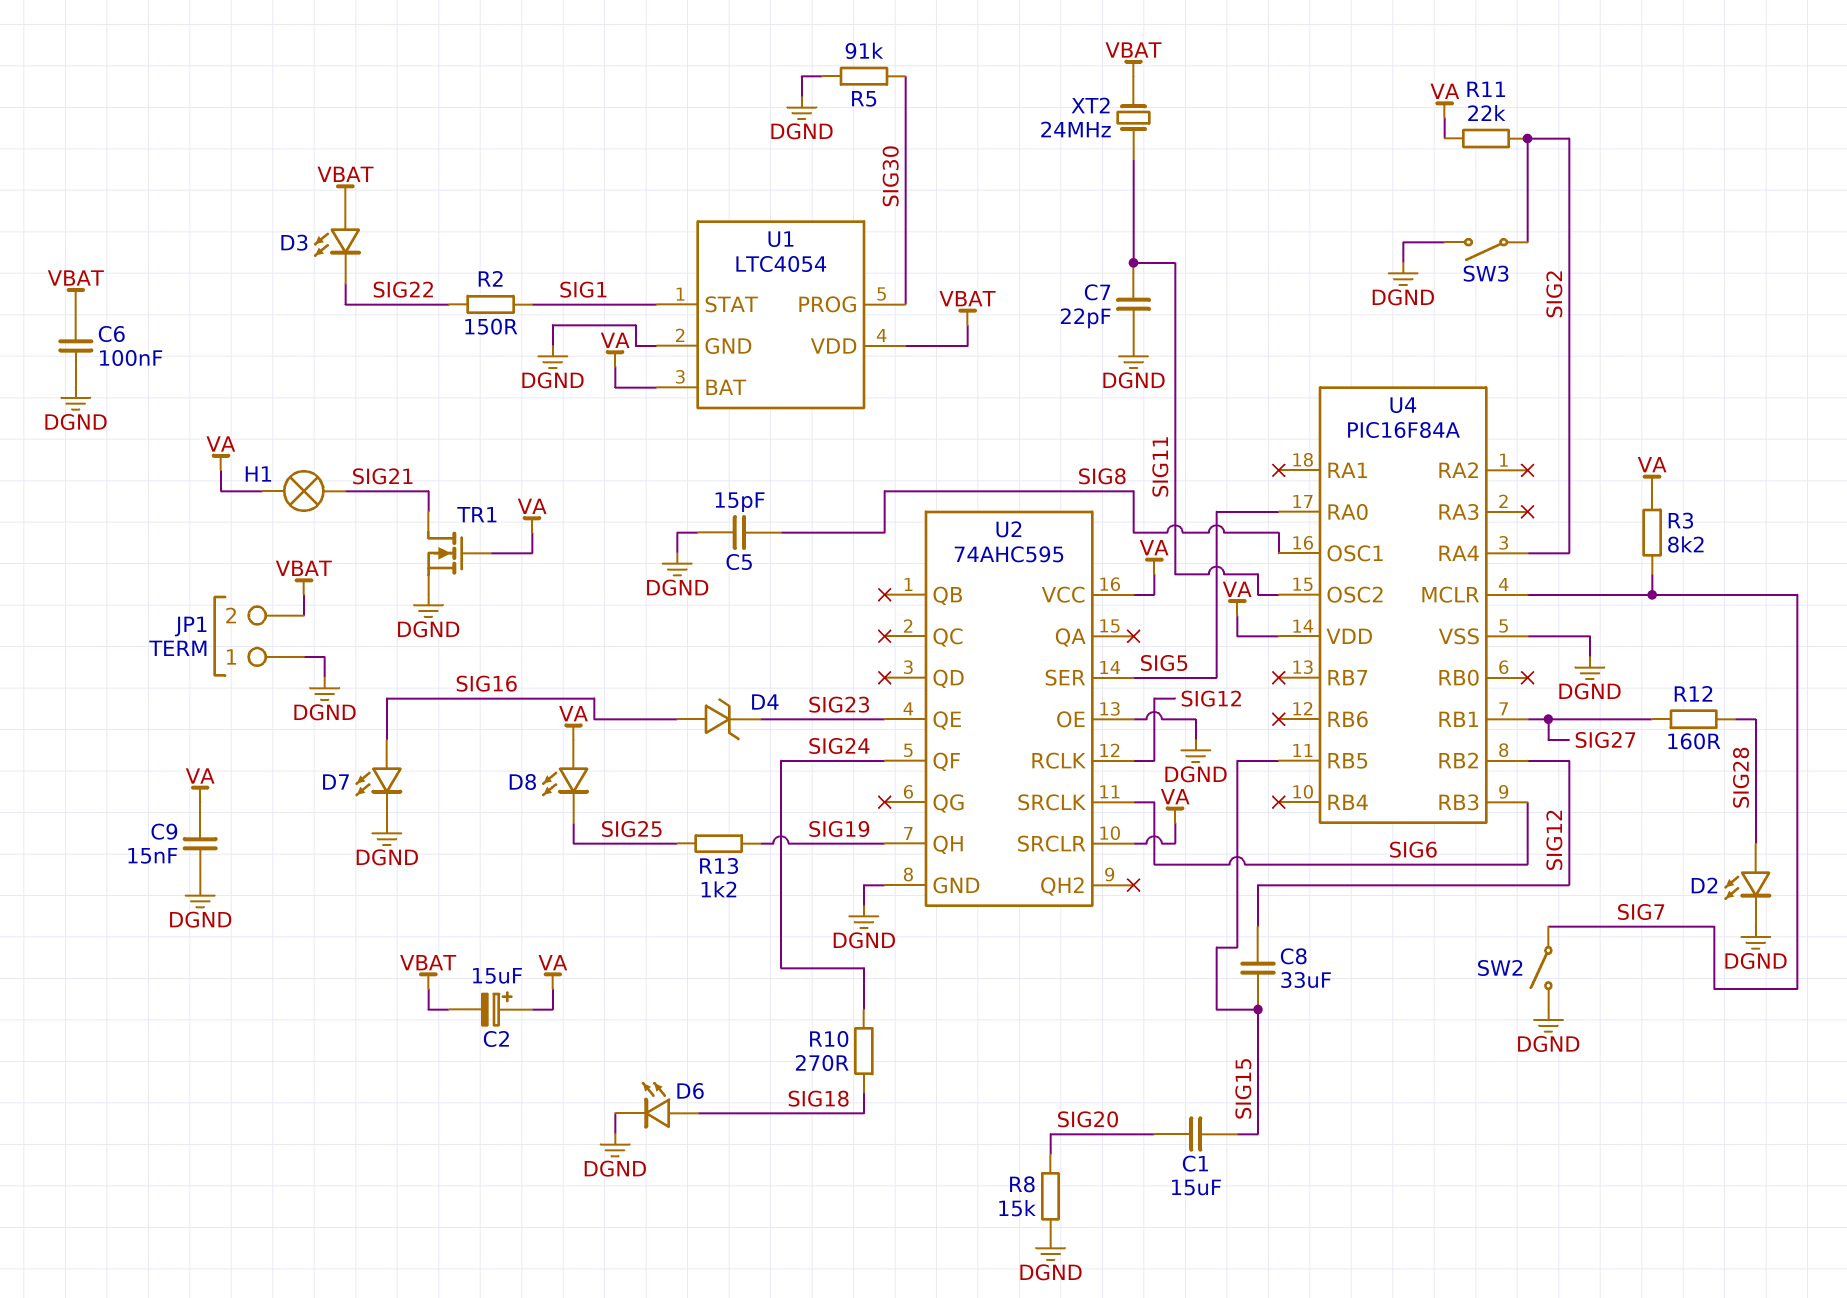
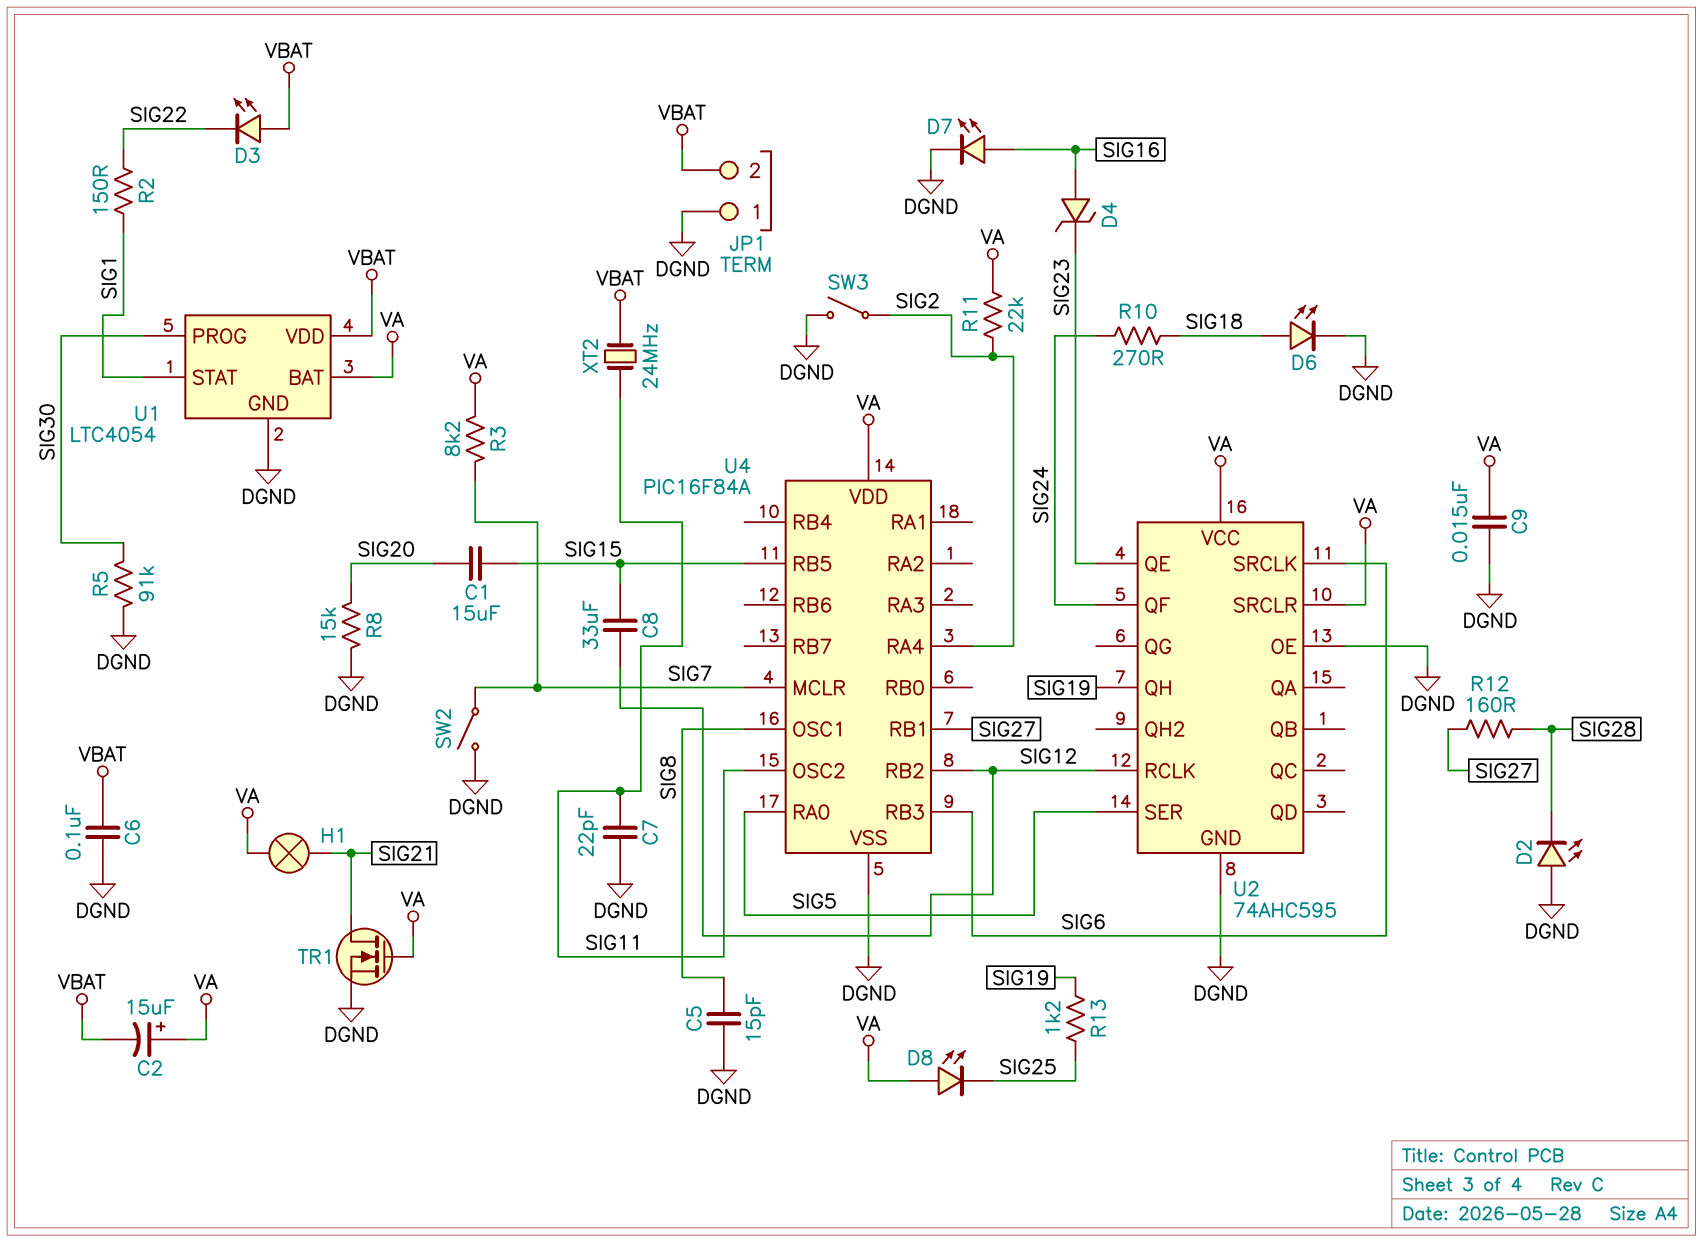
D2: LED (A SIG28, K DGND) -> LED (A DGND, K SIG28)

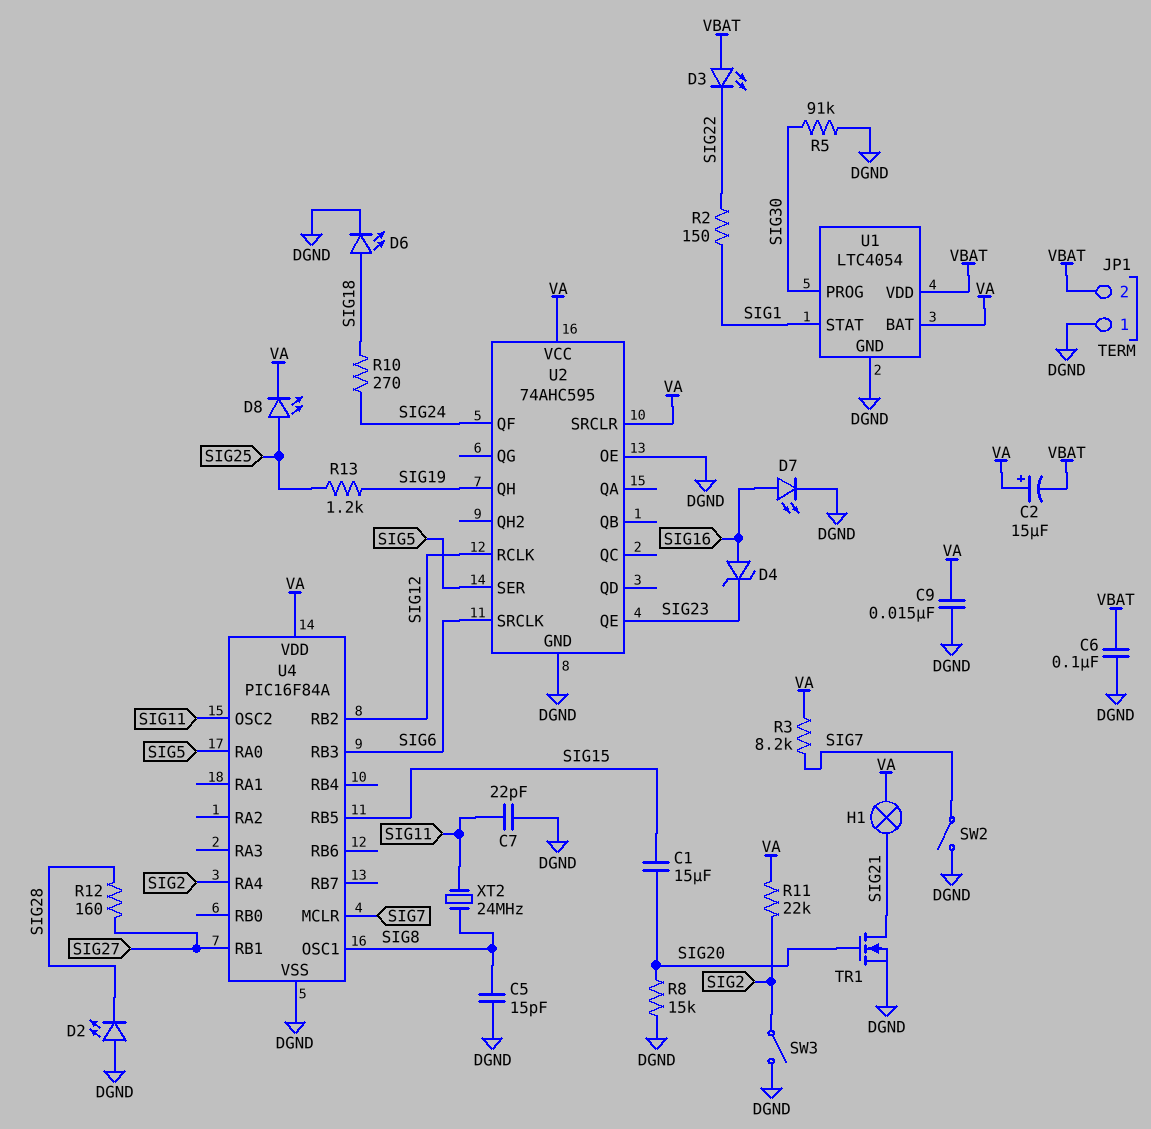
C8: 33uF (SIG12, SIG15) -> none
D8: LED (A VA, K SIG25) -> LED (A SIG25, K VA)
TR1: NMOS (G VA, D SIG21, S DGND) -> NMOS (G SIG20, D SIG21, S DGND)
XT2: 24MHz (SIG11, VBAT) -> 24MHz (SIG8, SIG11)

